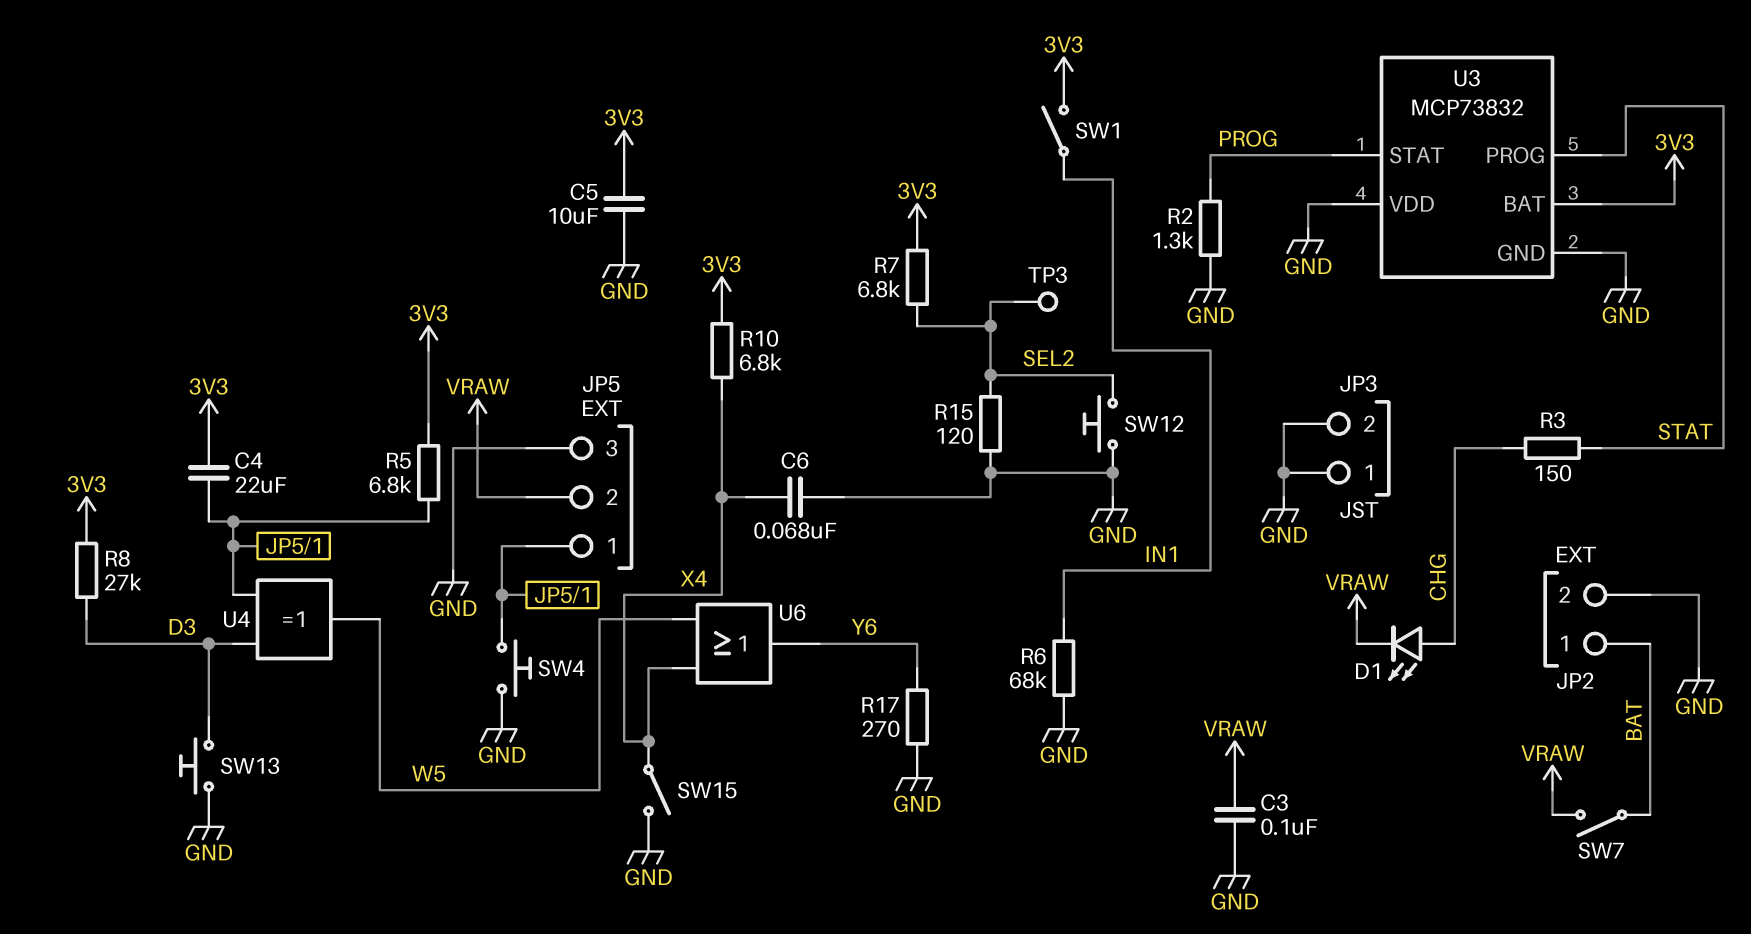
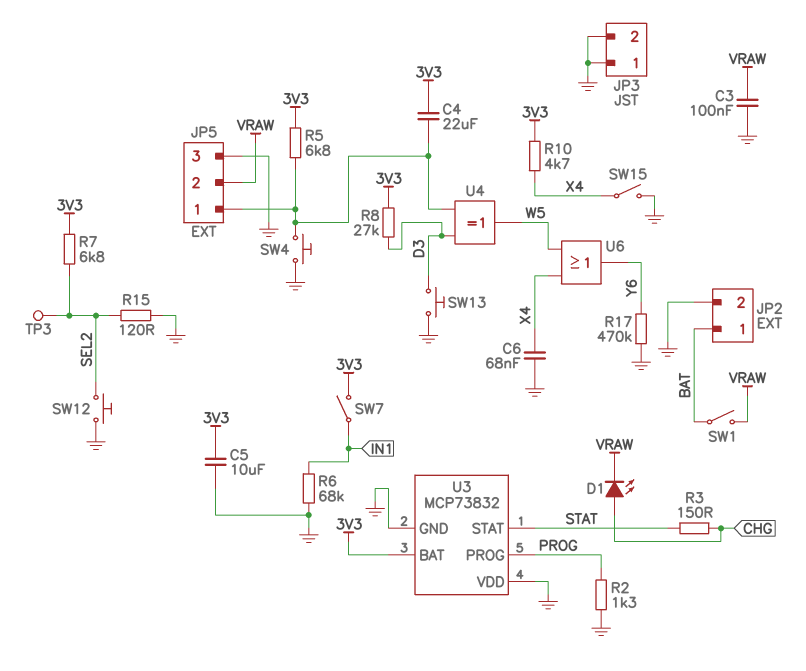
R10: 6.8k (3V3, X4) -> 4.7k (3V3, X4)
R17: 270 (GND, Y6) -> 470k (GND, Y6)
SW1: switch (3V3, IN1) -> switch (BAT, VRAW)
SW7: switch (BAT, VRAW) -> switch (3V3, IN1)
U3 pin PROG: STAT -> PROG
U3 pin STAT: PROG -> STAT

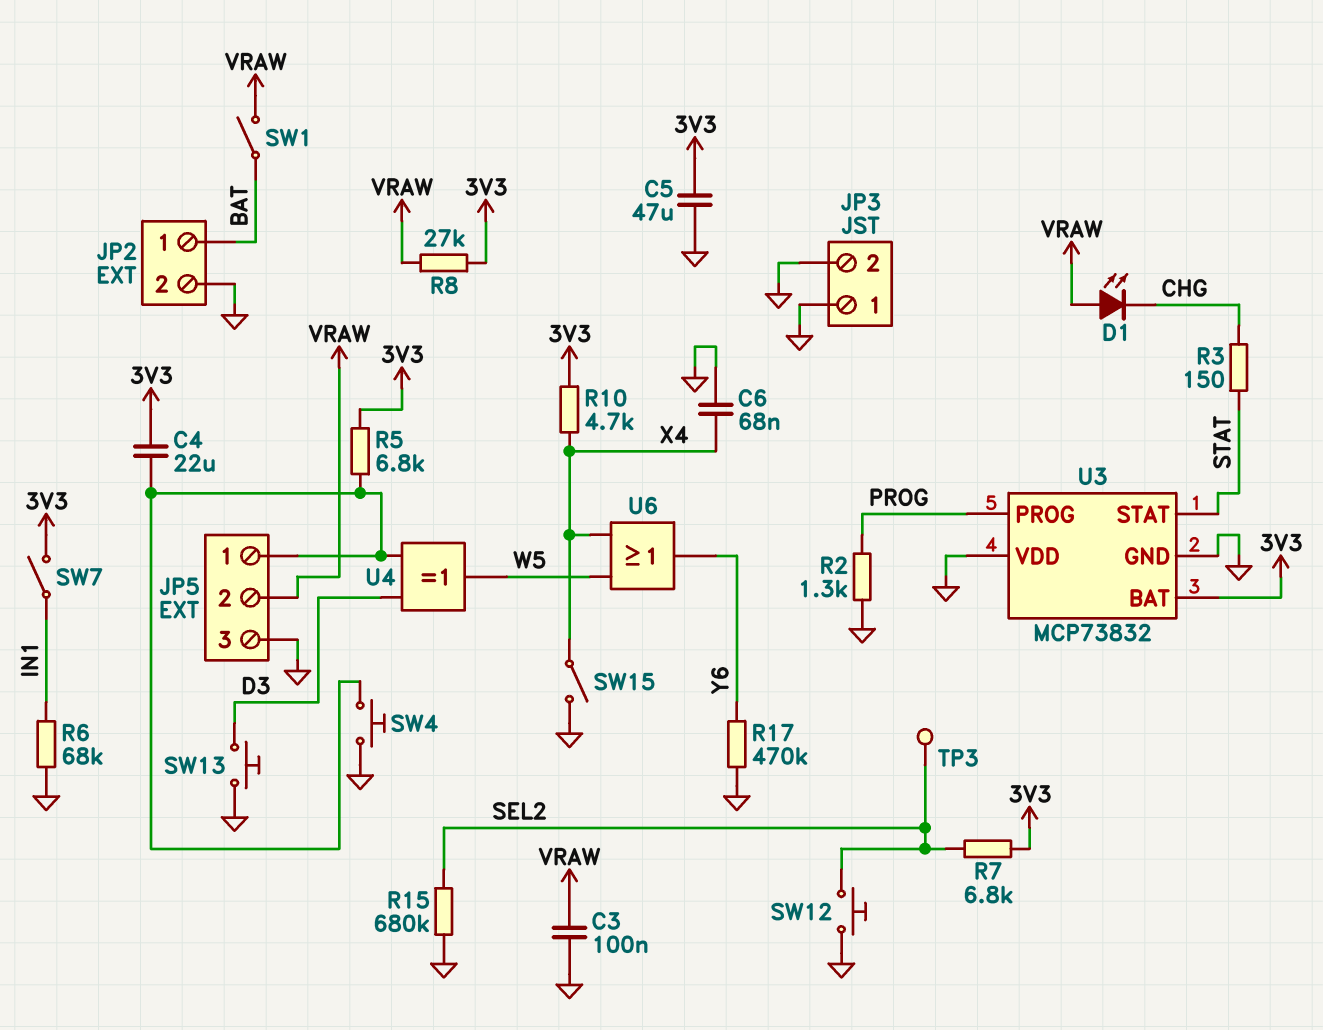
C5: 10uF (3V3, GND) -> 47uF (3V3, GND)
D1: LED (A CHG, K VRAW) -> LED (A VRAW, K CHG)
R8: 27k (3V3, D3) -> 27k (3V3, VRAW)
R15: 120 (GND, SEL2) -> 680k (GND, SEL2)

